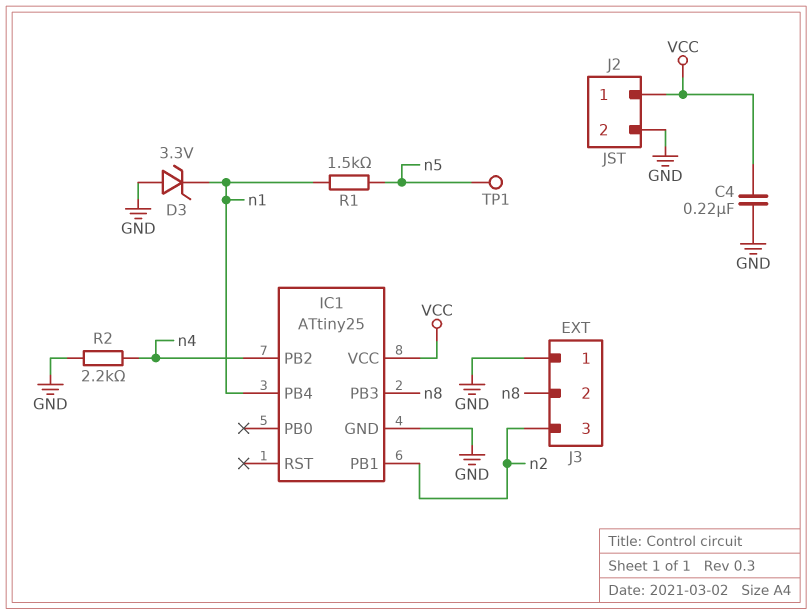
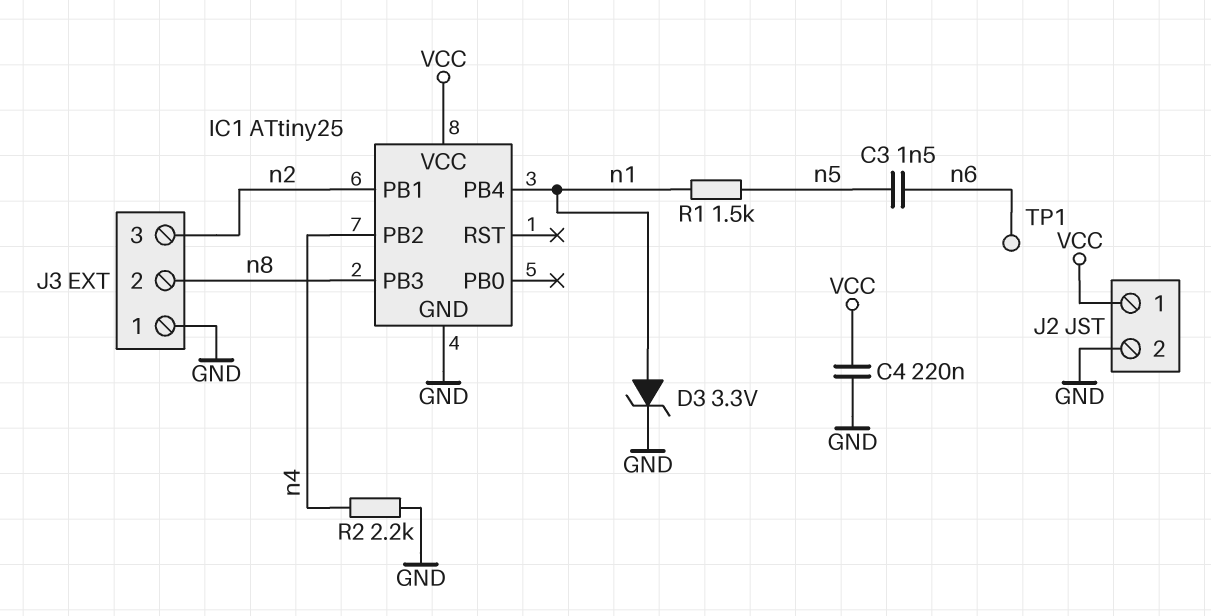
C3: none -> 1.5nF (n5, n6)
D3: zener 3.3V (A GND, K n1) -> zener 3.3V (A n1, K GND)
TP1: test point (n5) -> test point (n6)

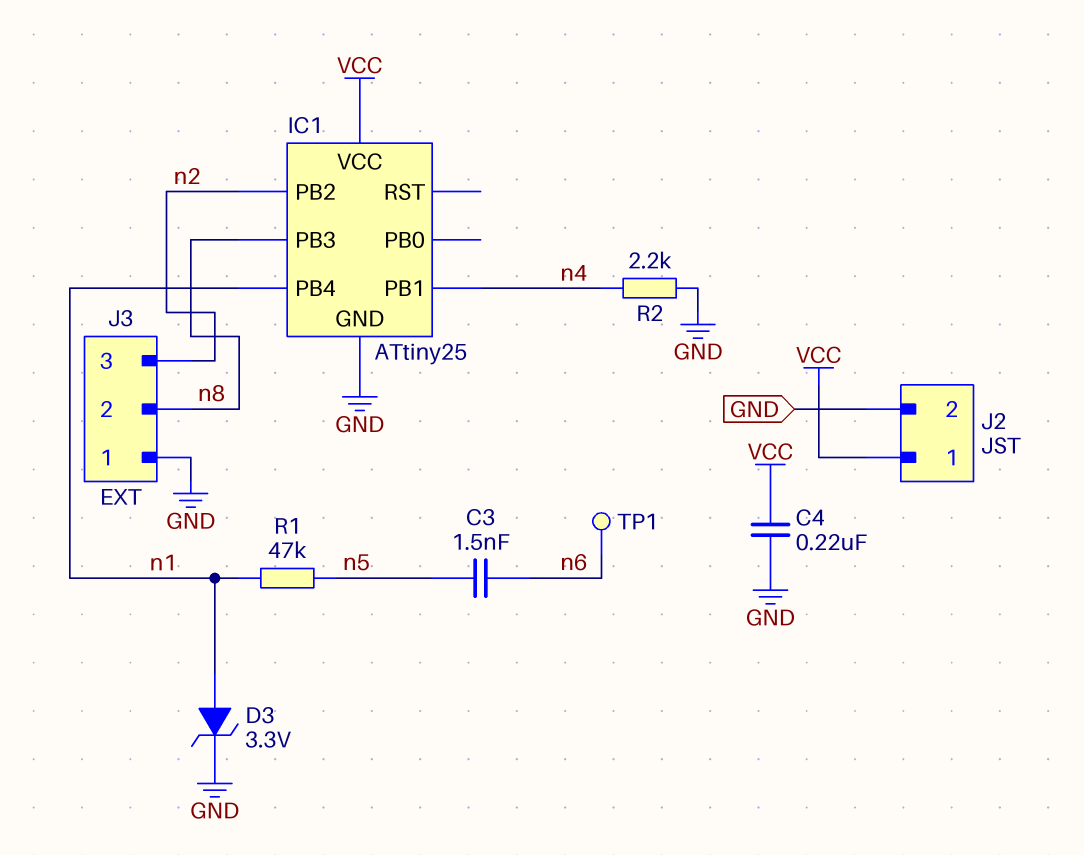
IC1 pin PB1: n2 -> n4
IC1 pin PB2: n4 -> n2
R1: 1.5k (n1, n5) -> 47k (n1, n5)

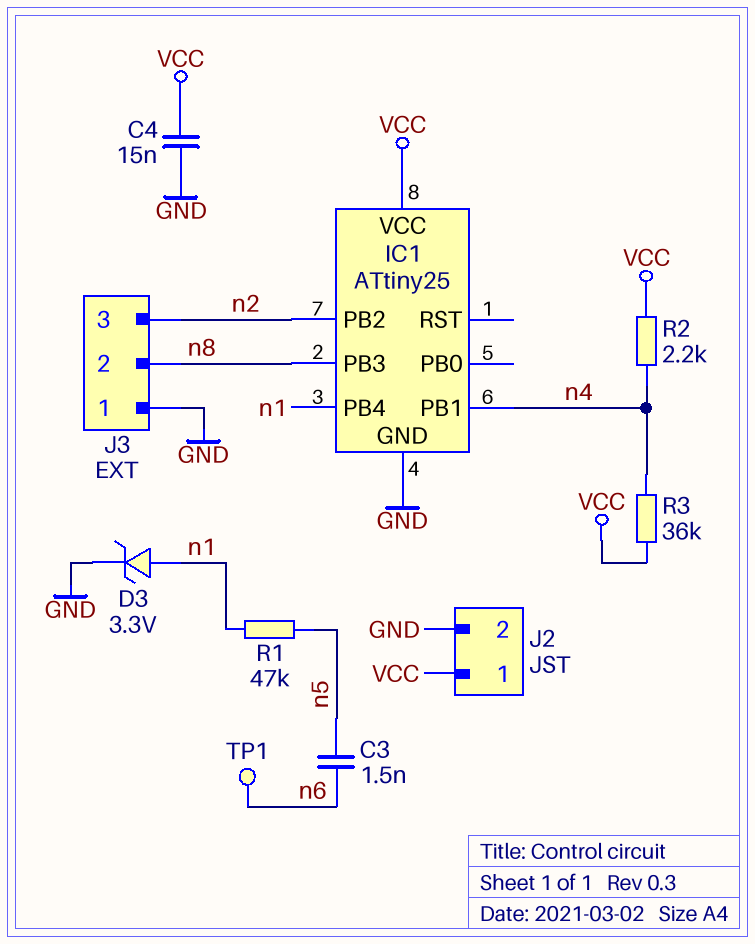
C4: 220nF (GND, VCC) -> 15nF (GND, VCC)
R2: 2.2k (GND, n4) -> 2.2k (VCC, n4)
R3: none -> 36k (VCC, n4)

